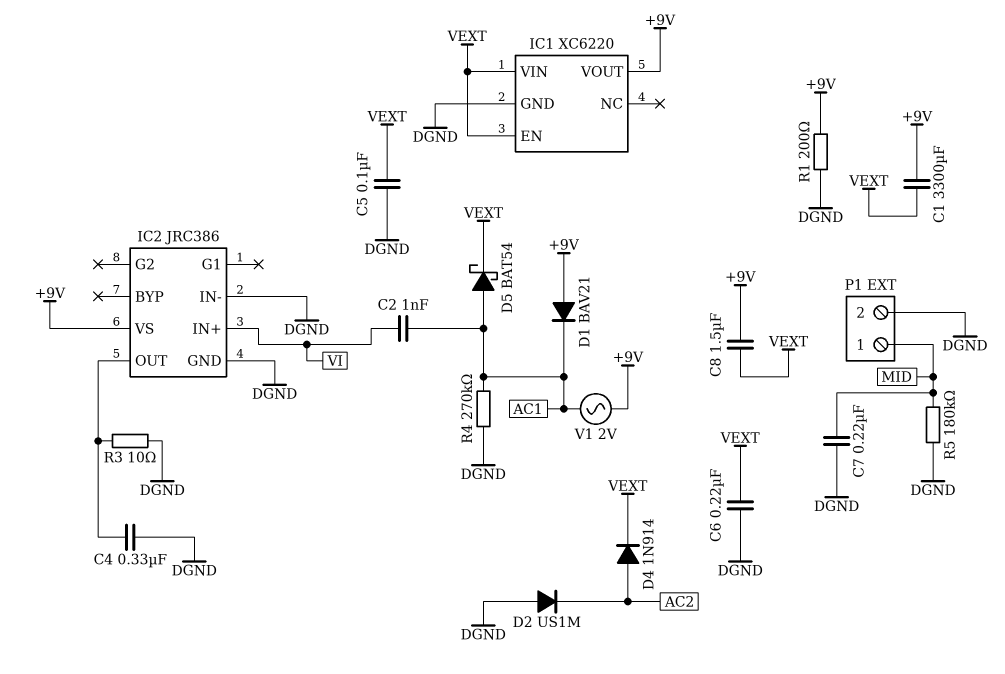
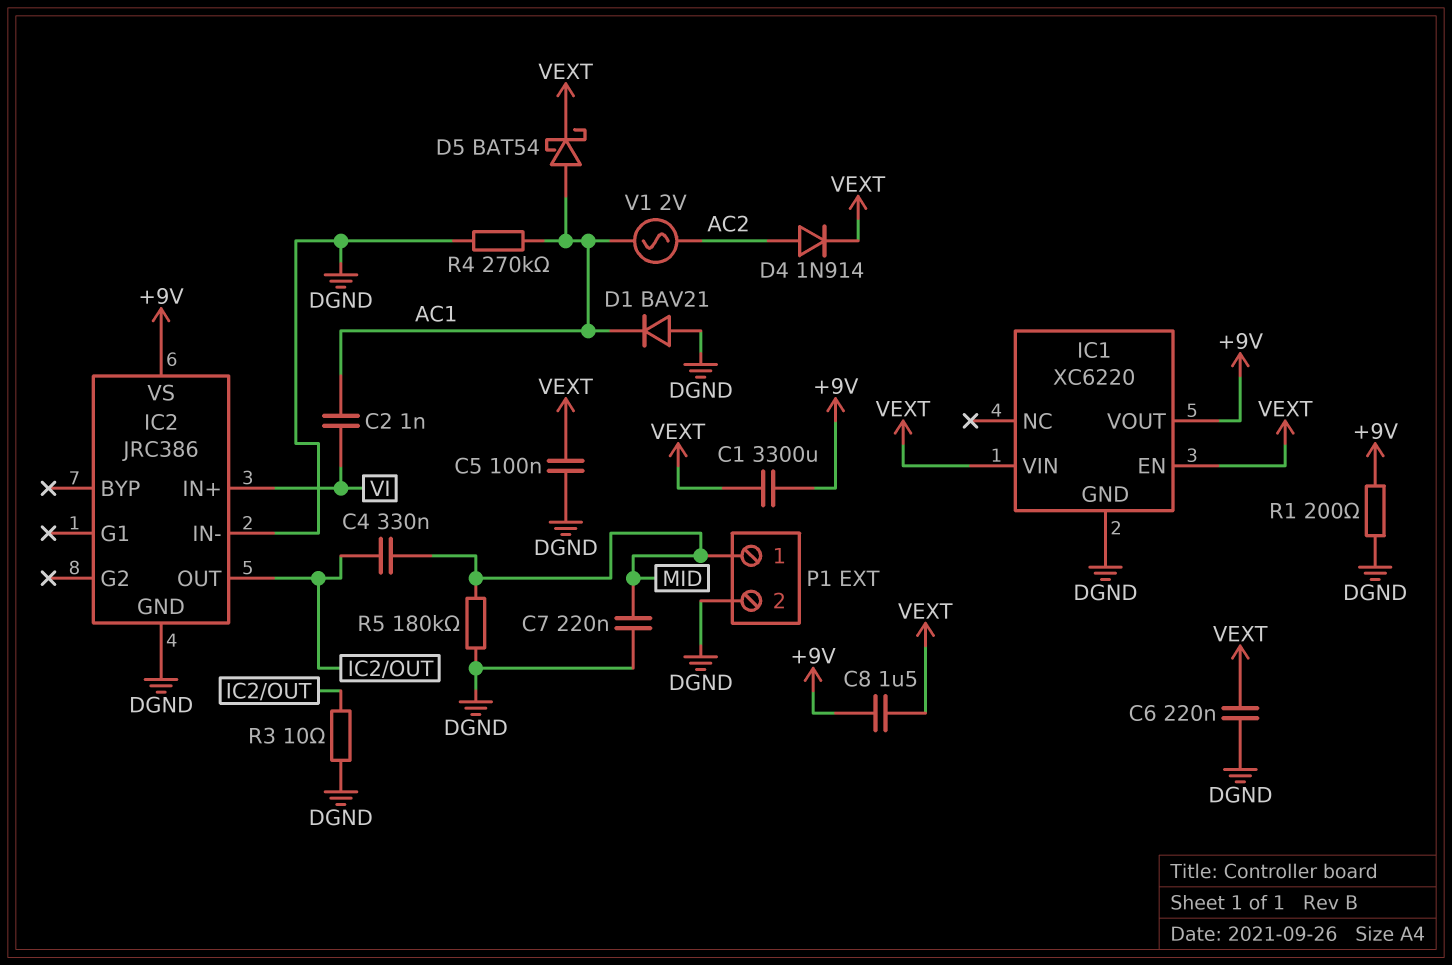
C4: 330nF (DGND, IC2/OUT) -> 330nF (IC2/OUT, MID)
D1: diode BAV21 (A +9V, K AC1) -> diode BAV21 (A DGND, K AC1)
D2: diode US1M (A DGND, K AC2) -> none
V1: AC 2V (+9V, AC1) -> AC 2V (AC1, AC2)

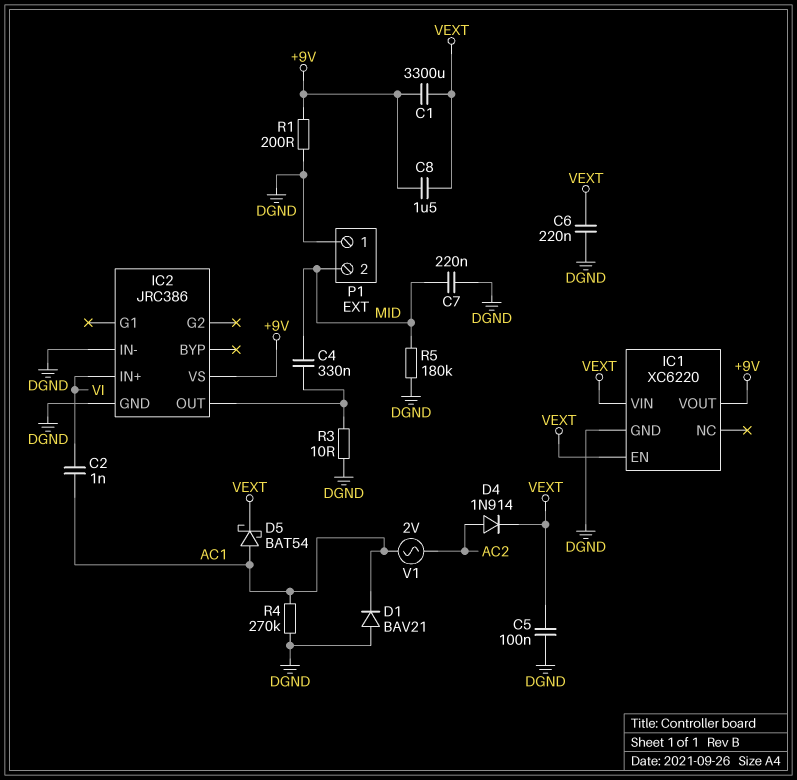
P1 pin 1: MID -> DGND
P1 pin 2: DGND -> MID

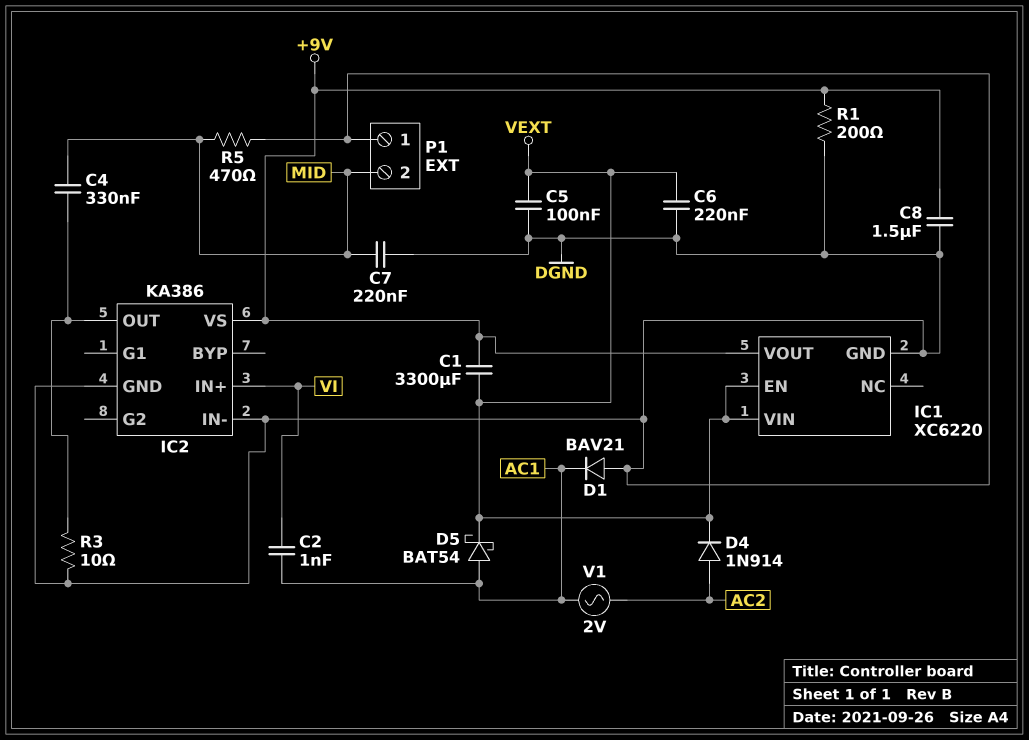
C8: 1.5uF (+9V, VEXT) -> 1.5uF (+9V, DGND)
IC2: JRC386 -> KA386
R4: 270k (AC1, DGND) -> none
R5: 180k (DGND, MID) -> 470 (DGND, MID)

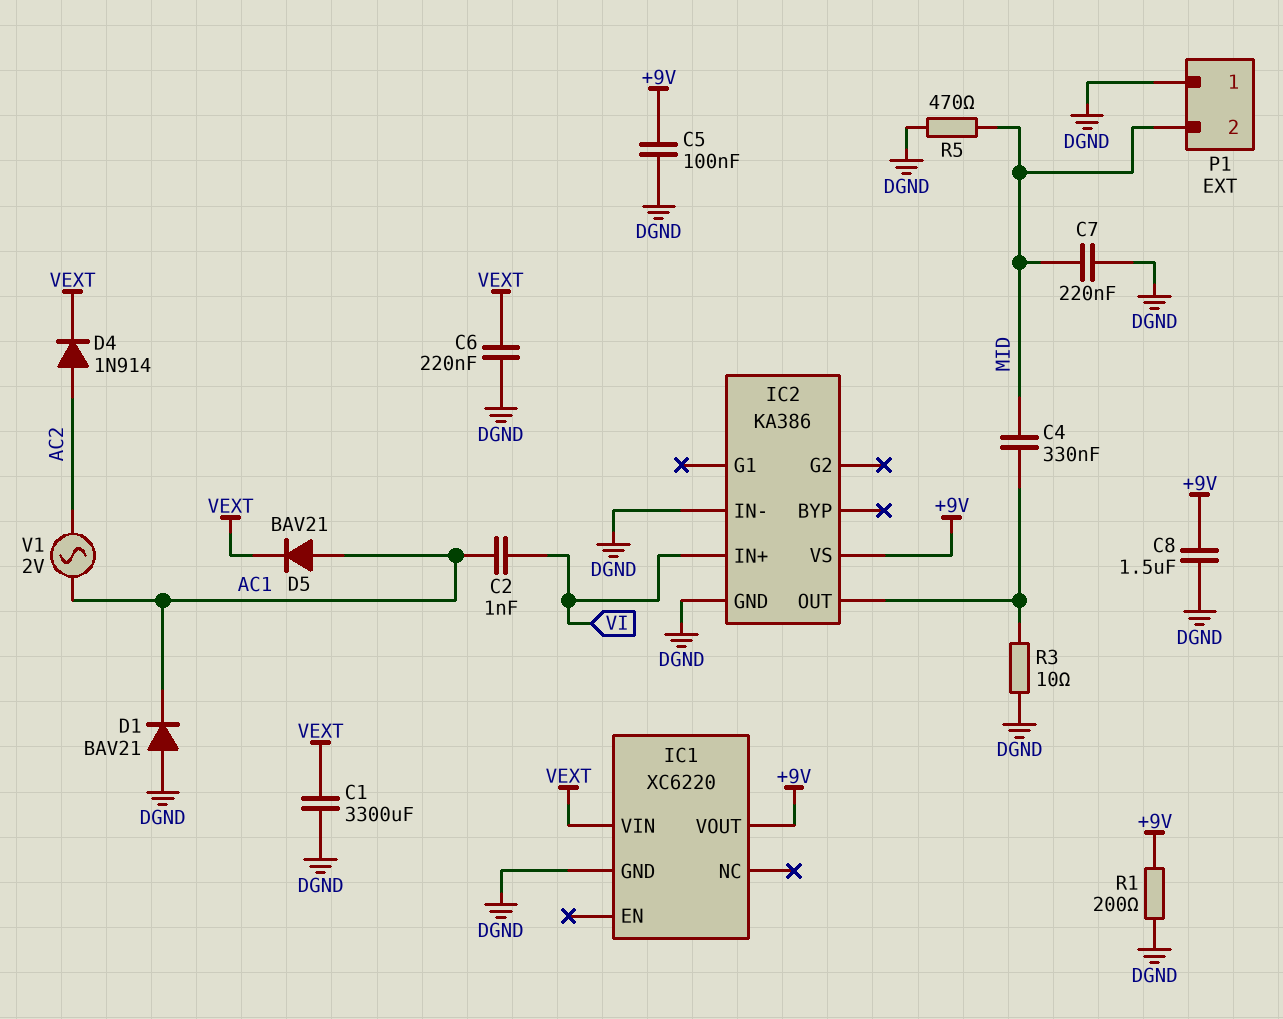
C1: 3300uF (+9V, VEXT) -> 3300uF (DGND, VEXT)
C5: 100nF (DGND, VEXT) -> 100nF (+9V, DGND)
D5: schottky BAT54 (A AC1, K VEXT) -> diode BAV21 (A AC1, K VEXT)
IC1 pin EN: VEXT -> none

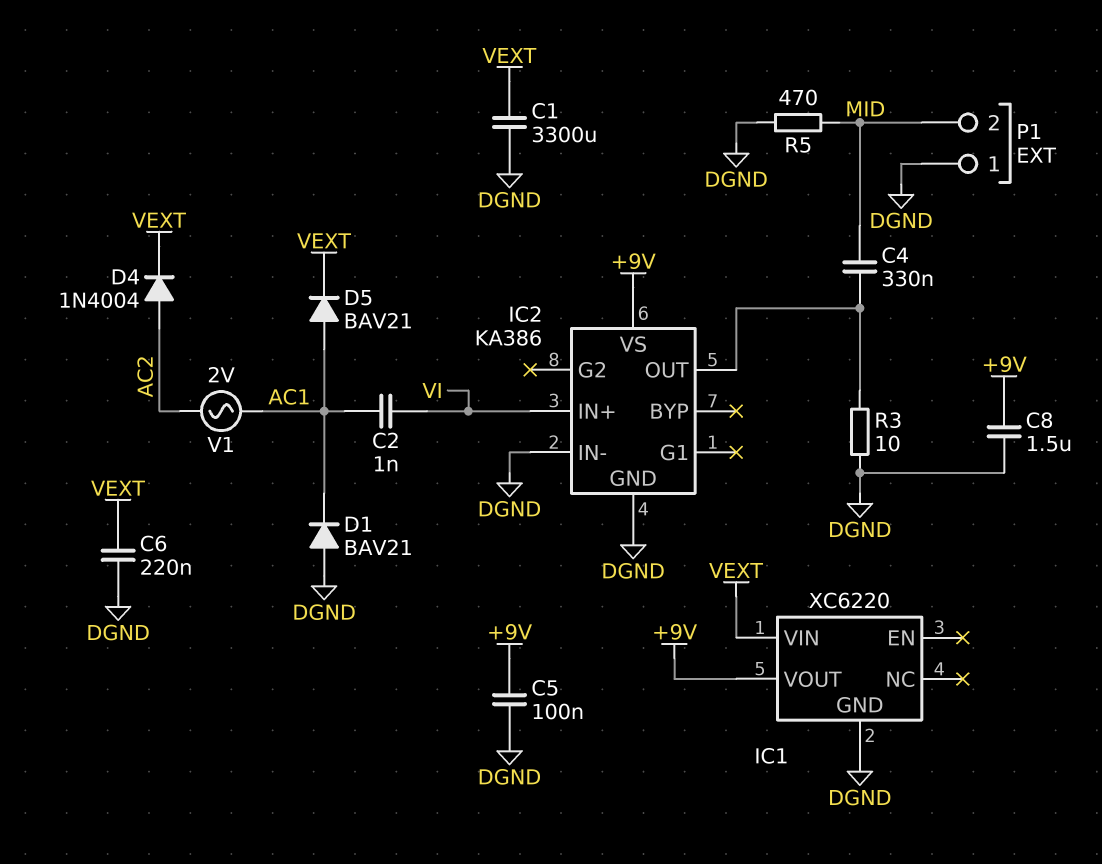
C7: 220nF (DGND, MID) -> none
D4: diode 1N914 (A AC2, K VEXT) -> diode 1N4004 (A AC2, K VEXT)
R1: 200 (+9V, DGND) -> none

